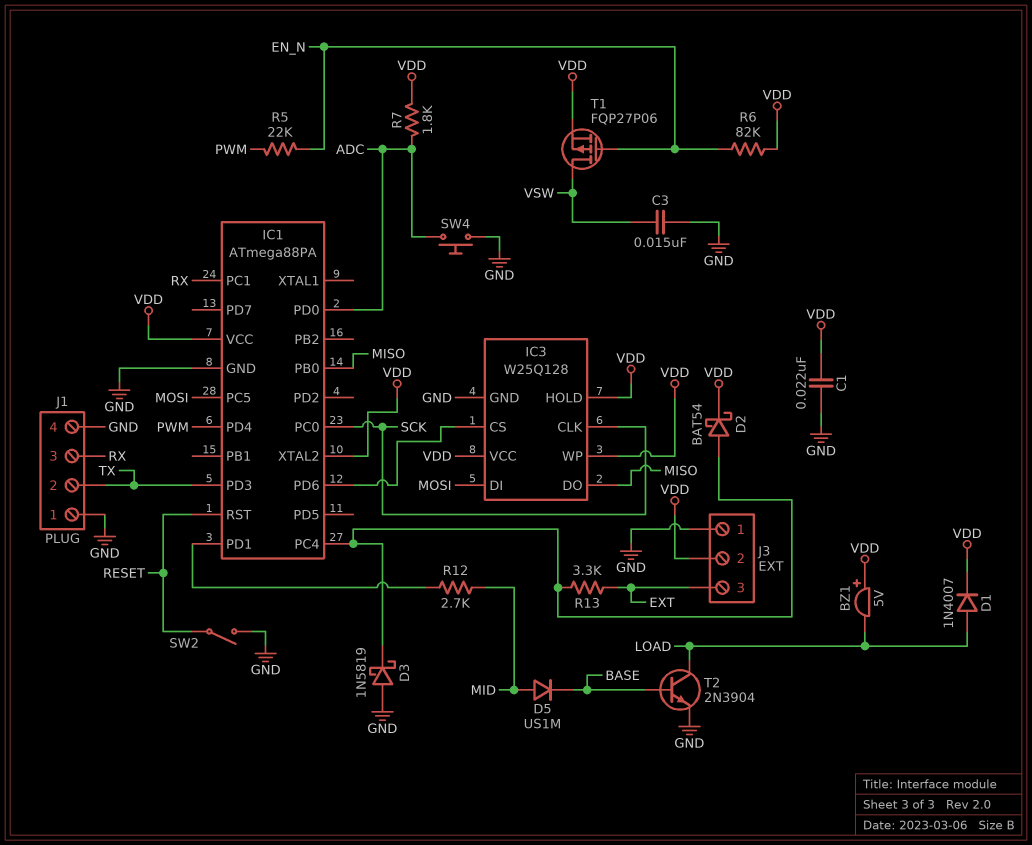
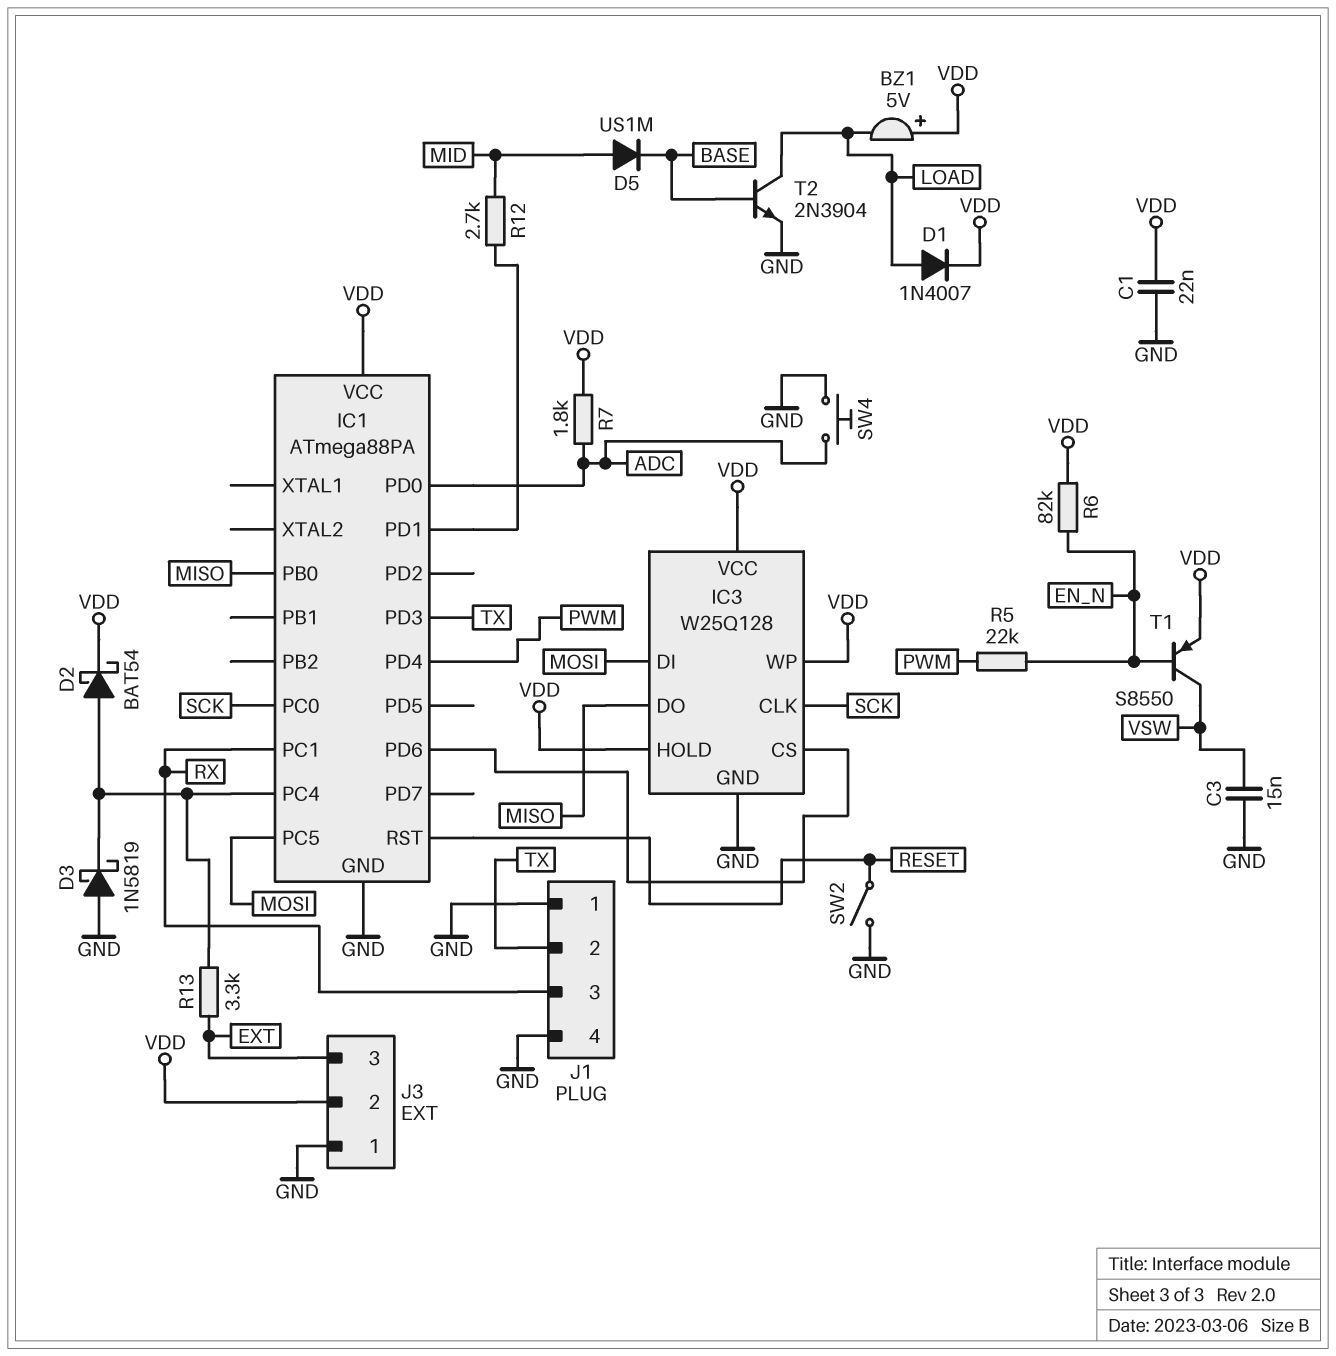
IC1 pin XTAL2: VDD -> none
T1: PMOS FQP27P06 (G EN_N, D VSW, S VDD) -> PNP S8550 (B EN_N, C VSW, E VDD)

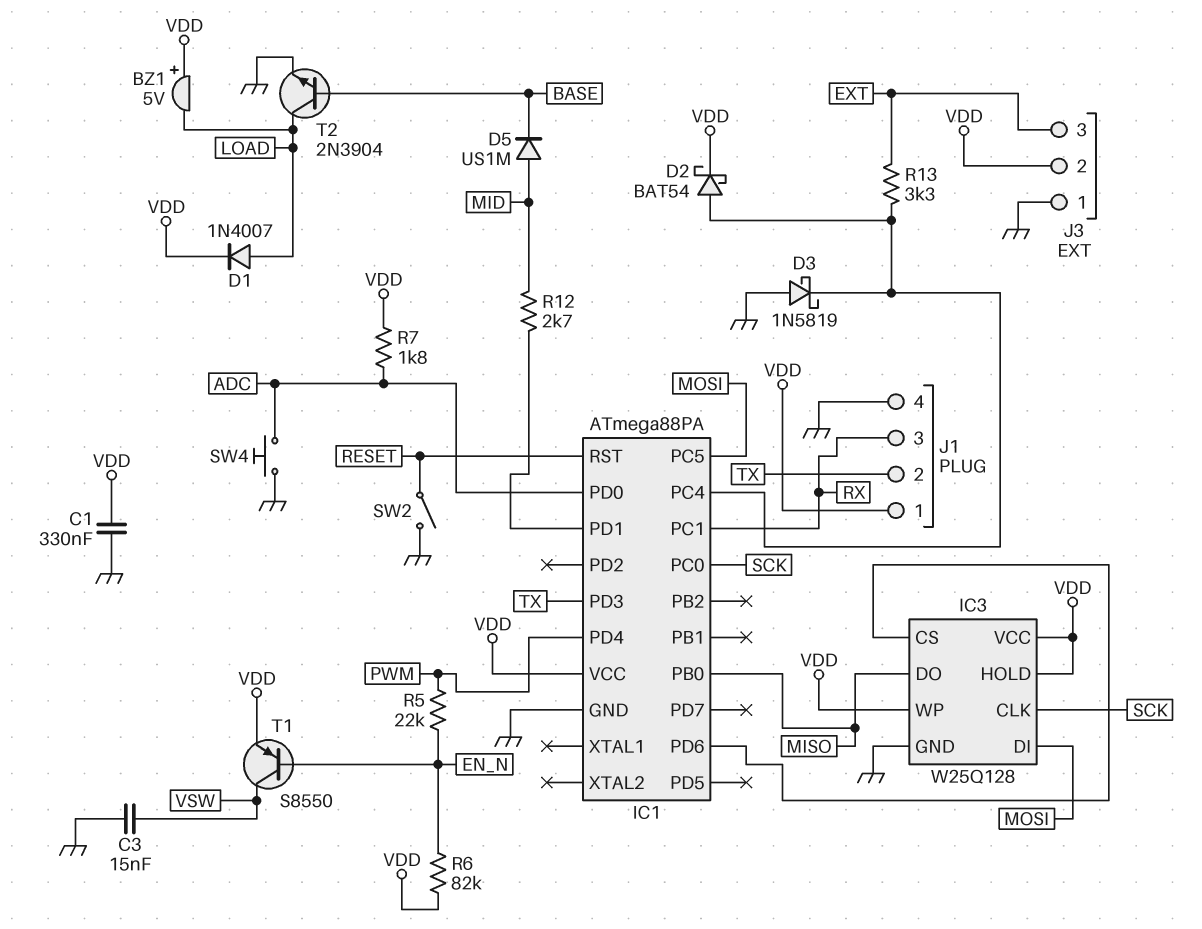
C1: 22nF (GND, VDD) -> 330nF (GND, VDD)
J1 pin 1: GND -> VDD

